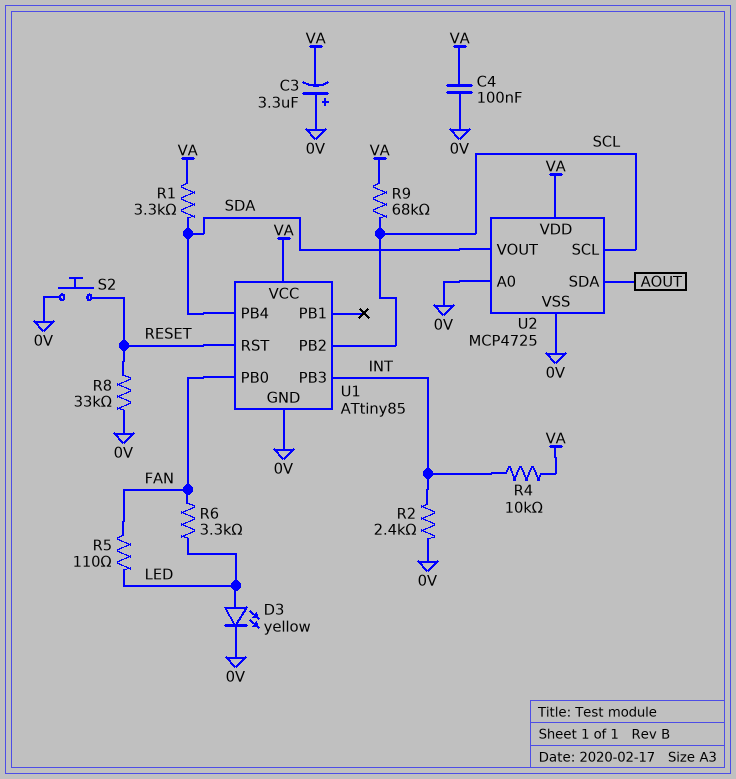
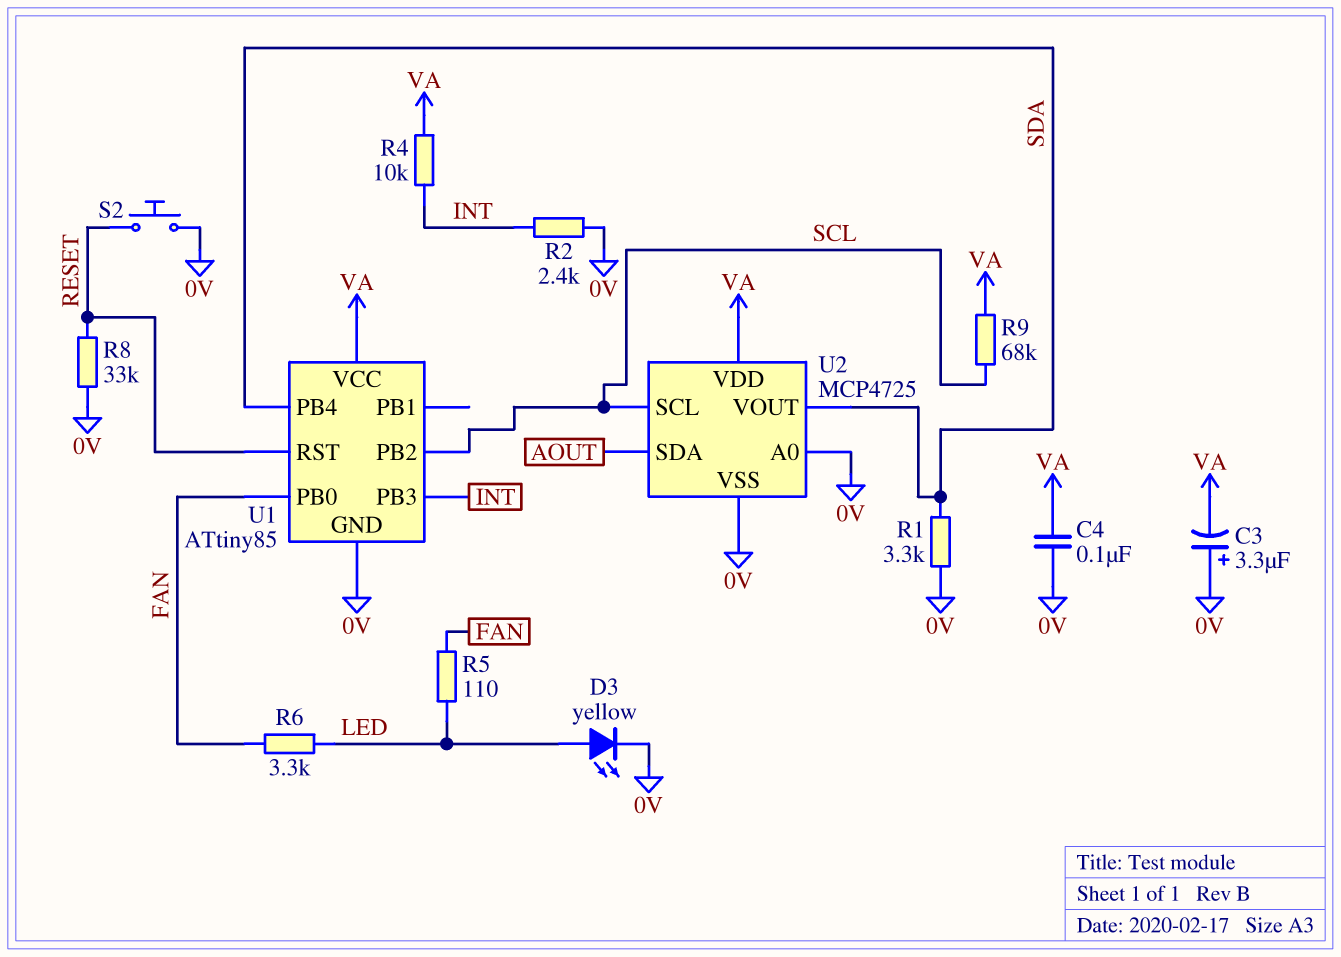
R1: 3.3k (SDA, VA) -> 3.3k (0V, SDA)

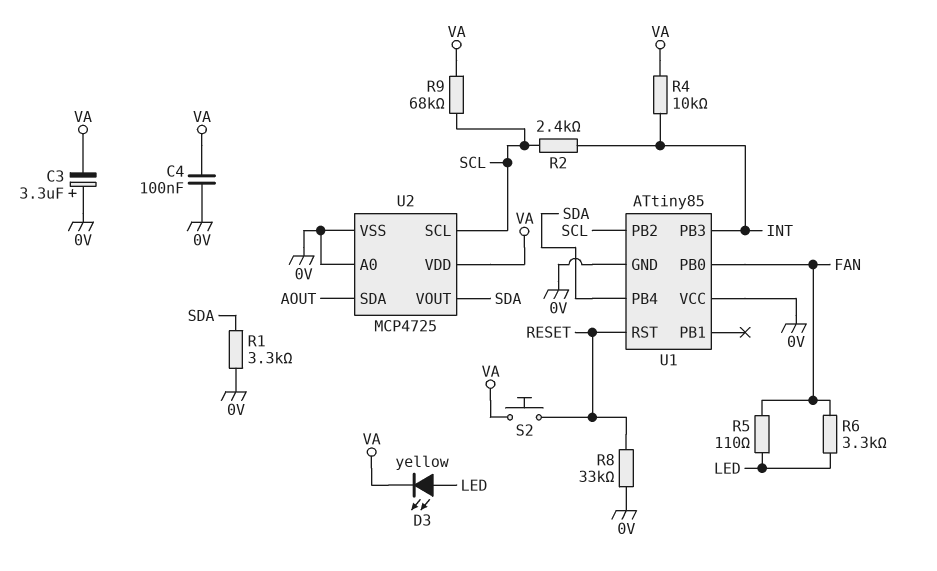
D3: LED yellow (A LED, K 0V) -> LED yellow (A LED, K VA)
R2: 2.4k (0V, INT) -> 2.4k (INT, SCL)
S2: button (0V, RESET) -> button (RESET, VA)
U1 pin VCC: VA -> 0V

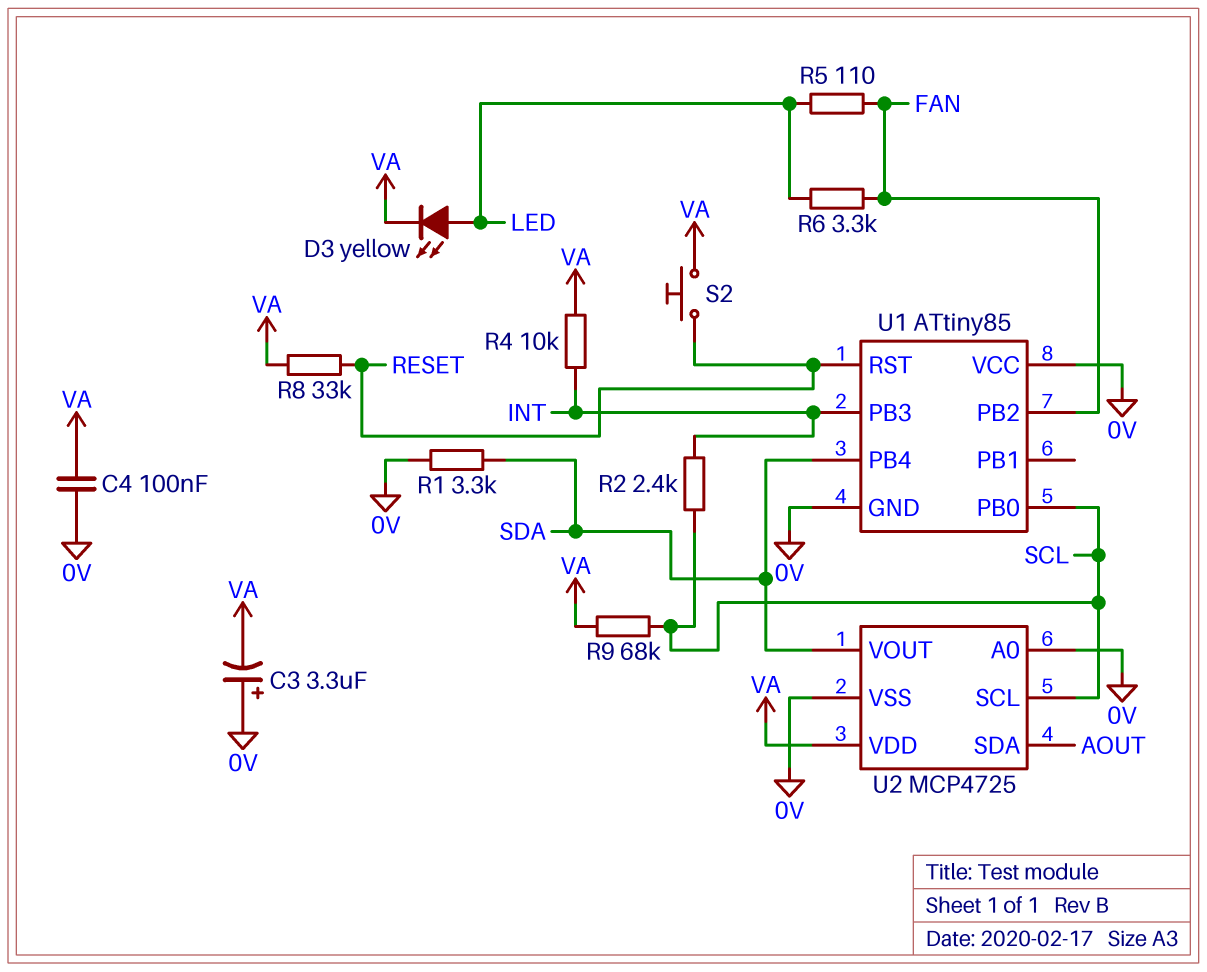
R8: 33k (0V, RESET) -> 33k (RESET, VA)
U1 pin PB0: FAN -> SCL
U1 pin PB2: SCL -> FAN

